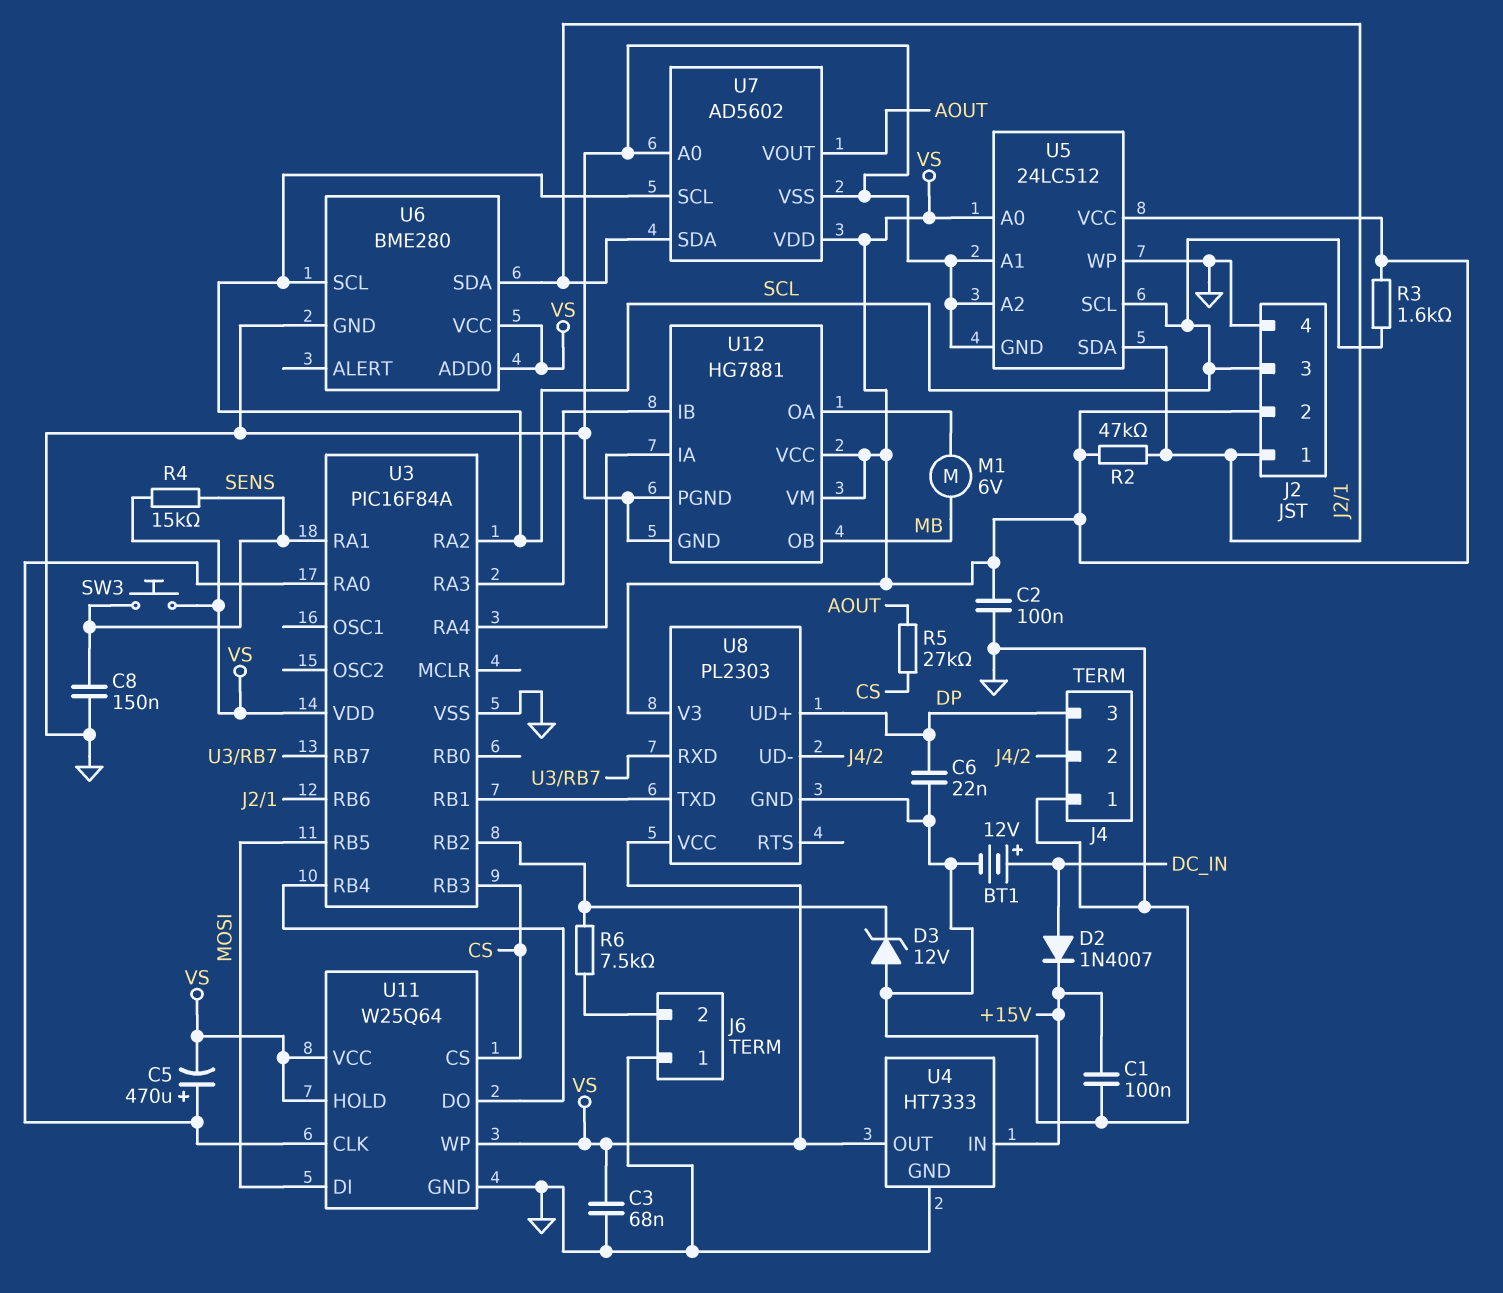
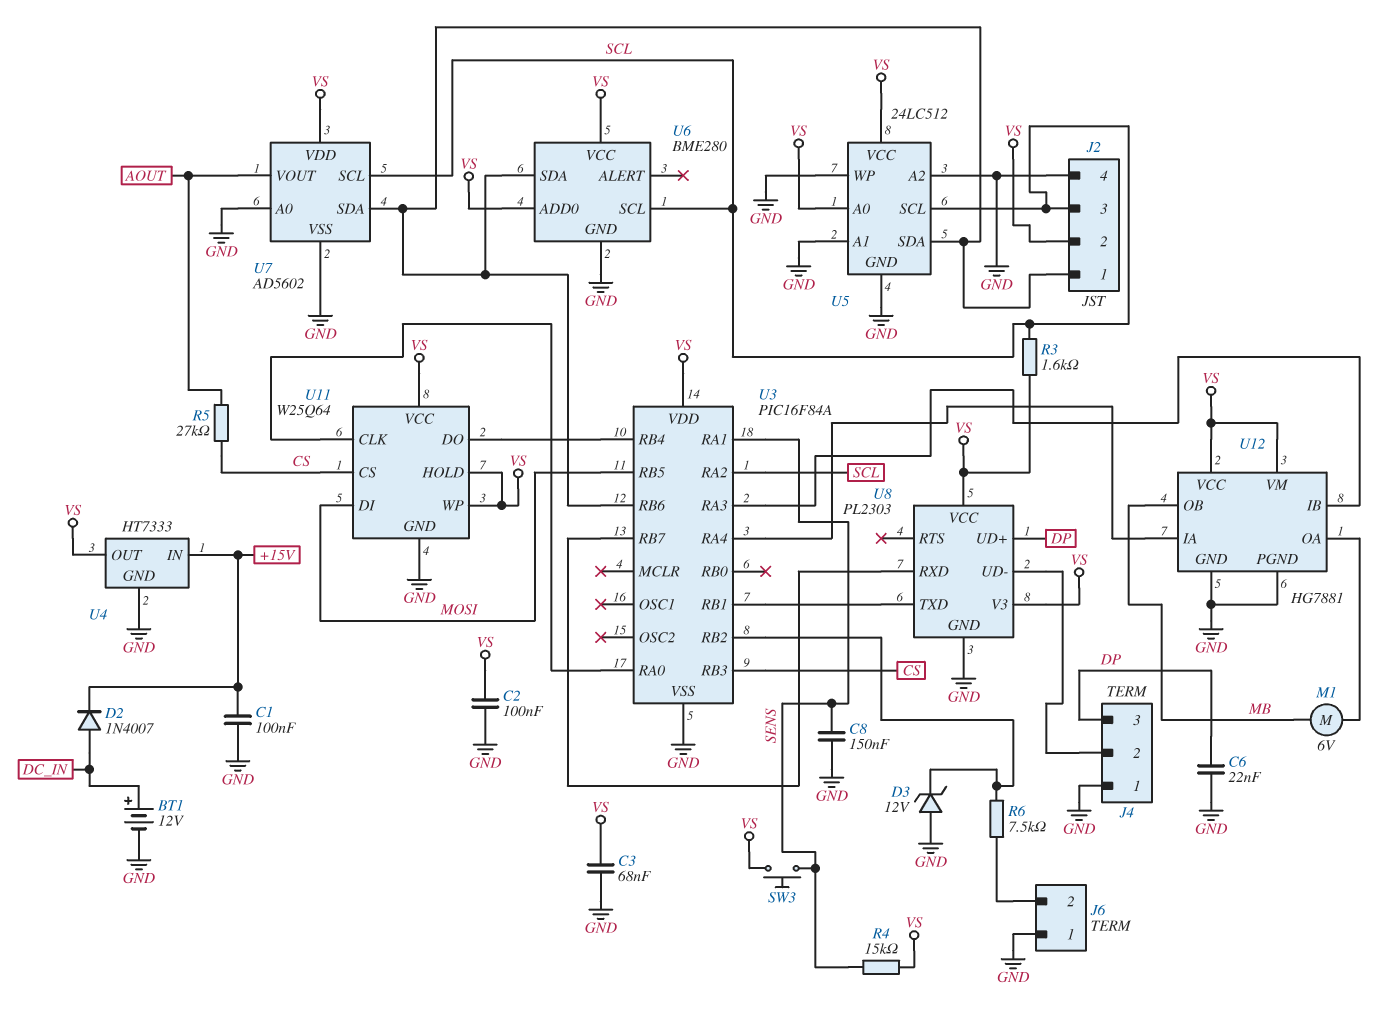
C5: 470uF (plus U3/RA0, minus VS) -> none
R2: 47k (J2/1, VS) -> none

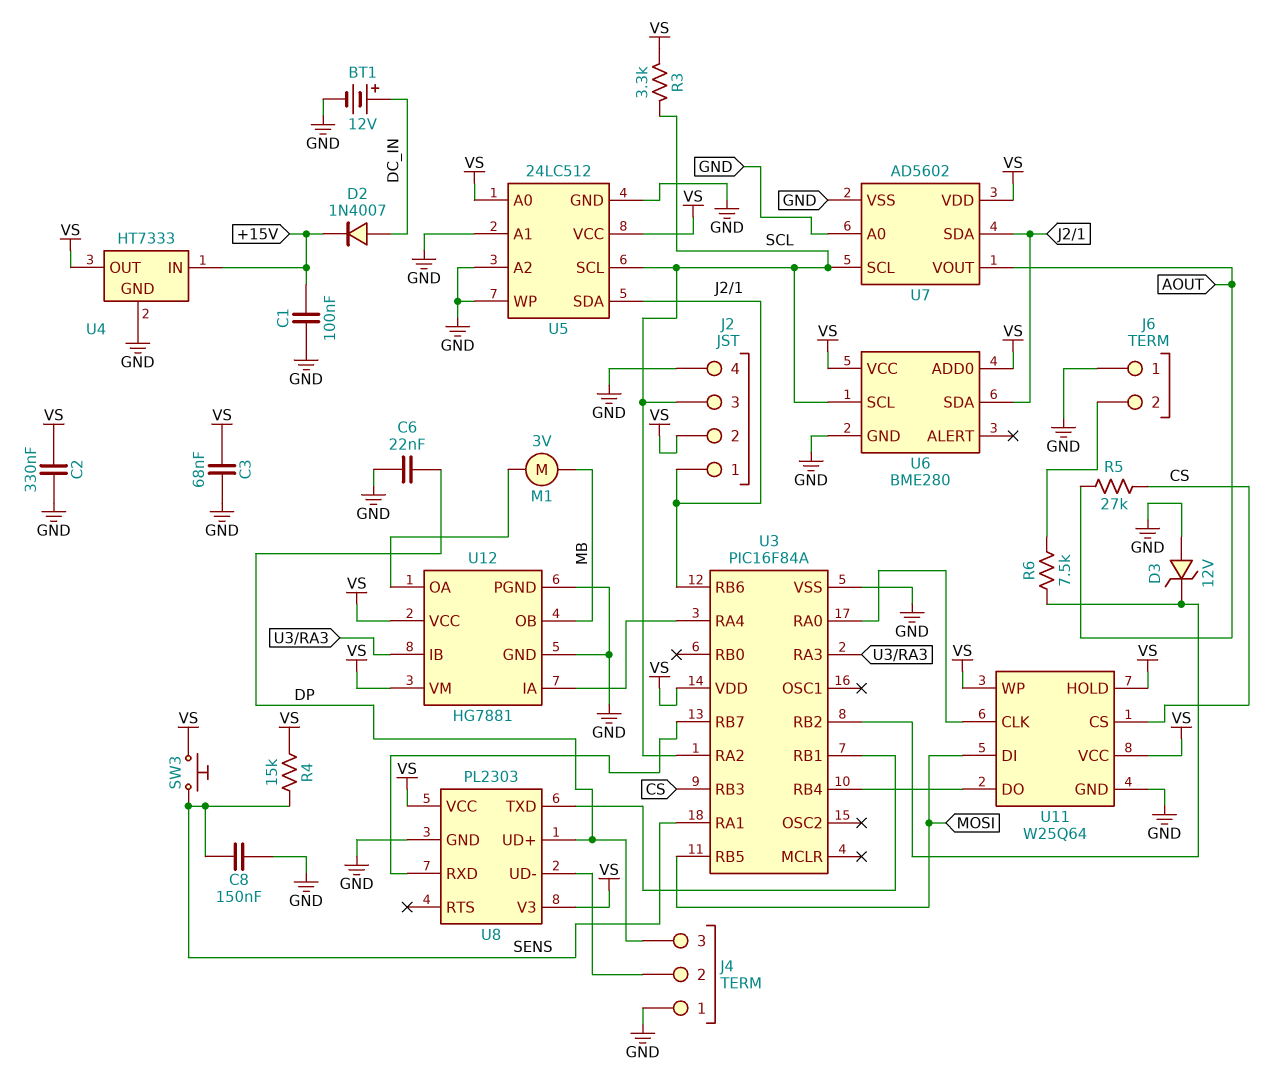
C2: 100nF (GND, VS) -> 330nF (GND, VS)
M1: motor 6V (MB, U12/OA) -> motor 3V (MB, U12/OA)
R3: 1.6k (SCL, VS) -> 3.3k (SCL, VS)

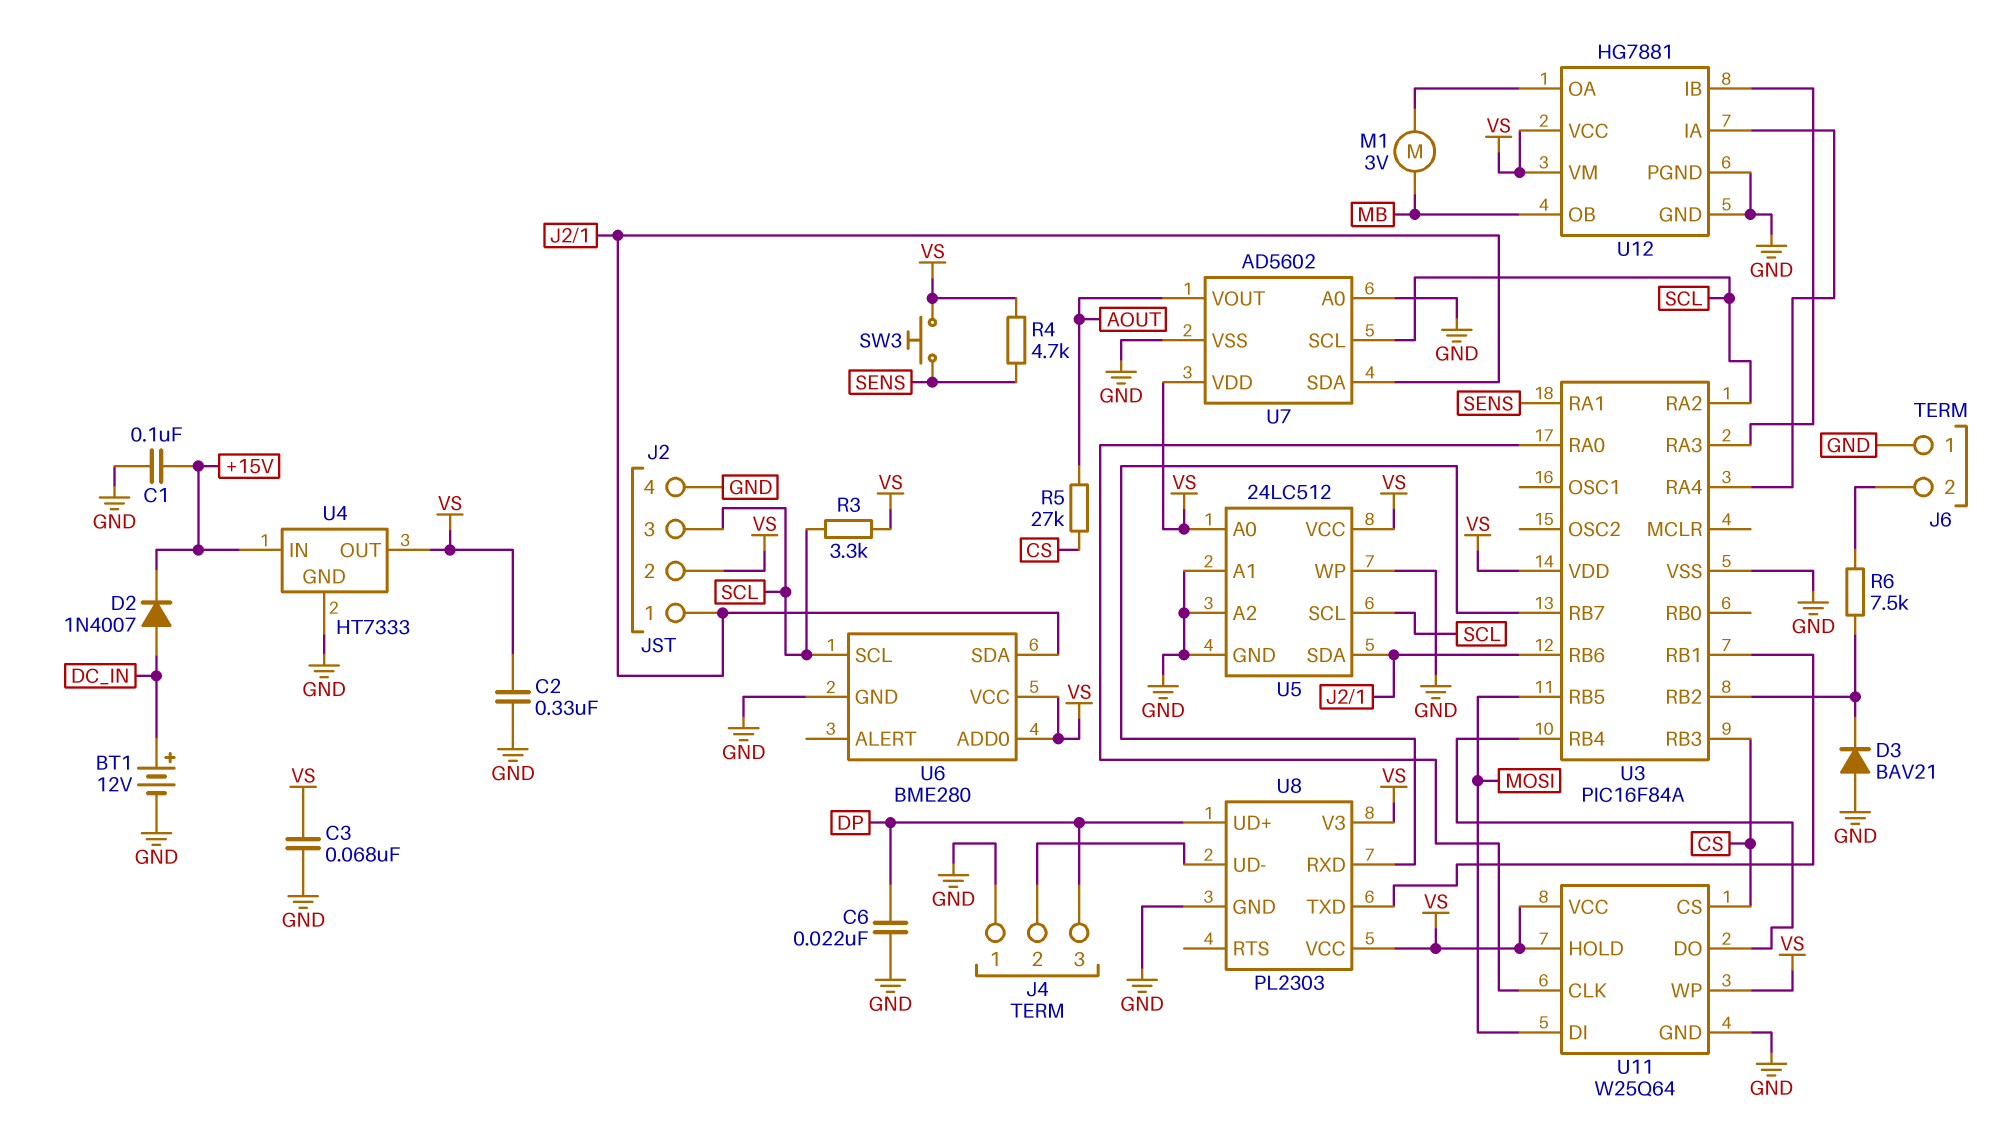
C8: 150nF (GND, SENS) -> none
D3: zener 12V (A GND, K U3/RB2) -> diode BAV21 (A GND, K U3/RB2)
R4: 15k (SENS, VS) -> 4.7k (SENS, VS)

